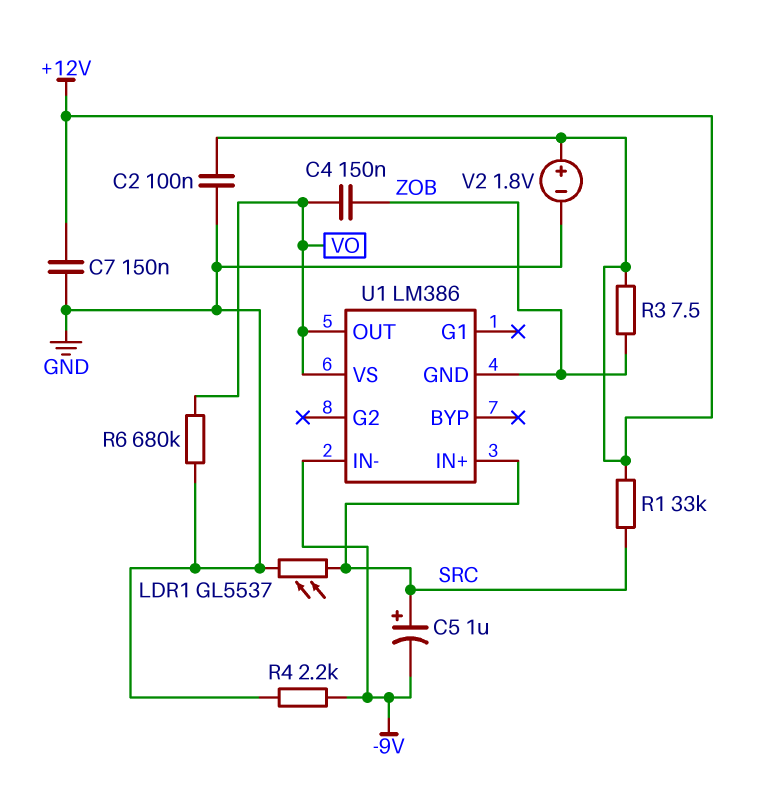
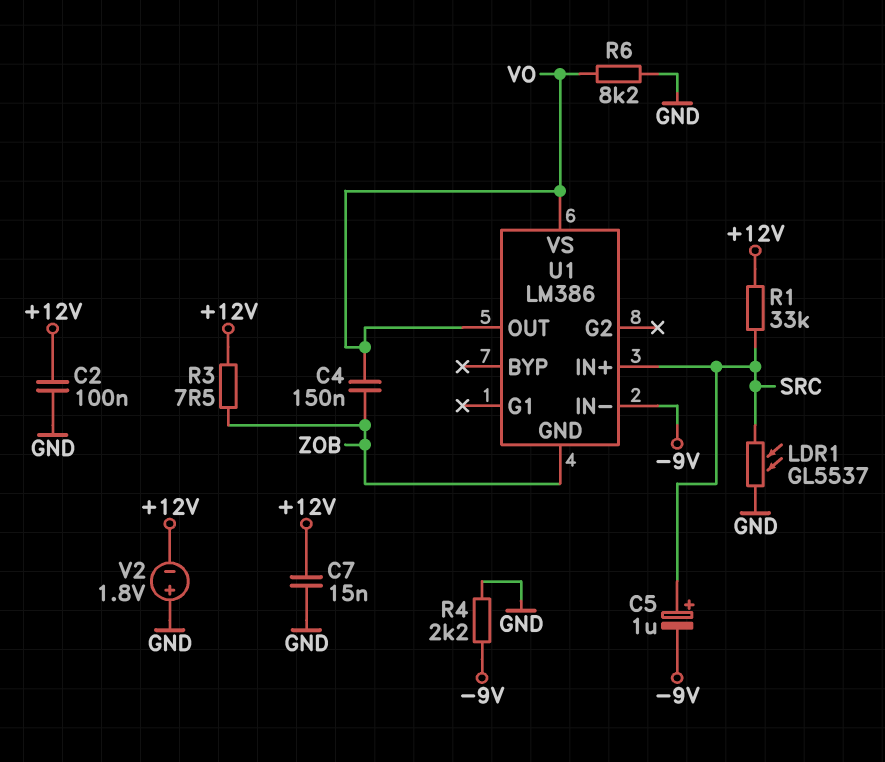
C7: 150nF (+12V, GND) -> 15nF (+12V, GND)
R6: 680k (GND, VO) -> 8.2k (GND, VO)
V2: 1.8V (plus +12V, minus GND) -> 1.8V (plus GND, minus +12V)

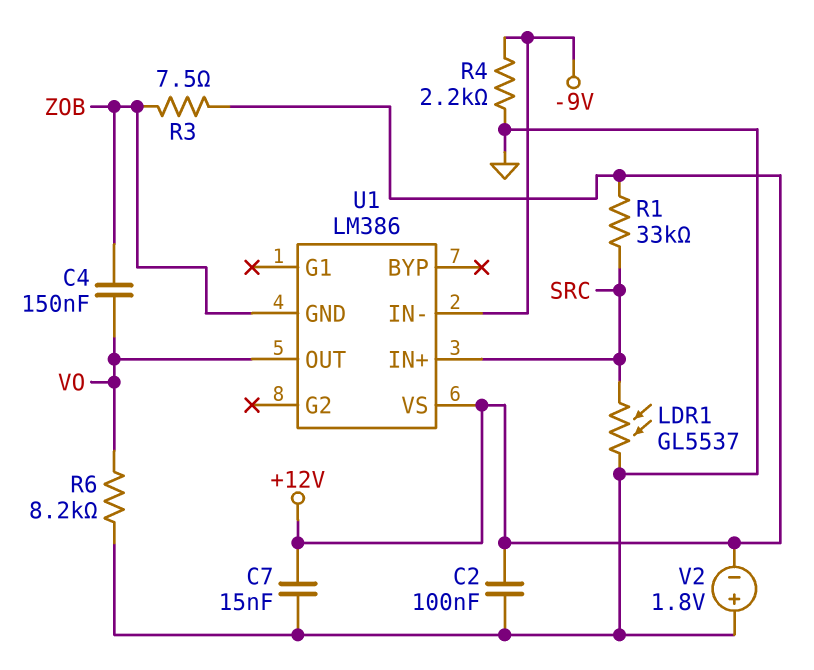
C5: 1uF (plus SRC, minus -9V) -> none
U1 pin VS: VO -> +12V

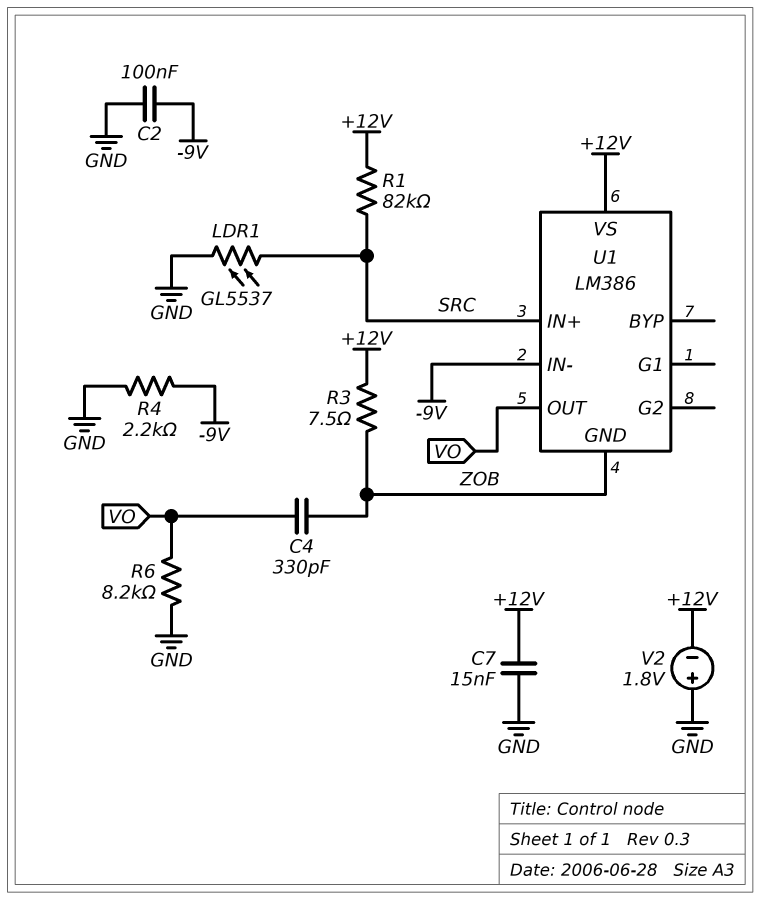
C2: 100nF (+12V, GND) -> 100nF (-9V, GND)
C4: 150nF (VO, ZOB) -> 330pF (VO, ZOB)
R1: 33k (+12V, SRC) -> 82k (+12V, SRC)

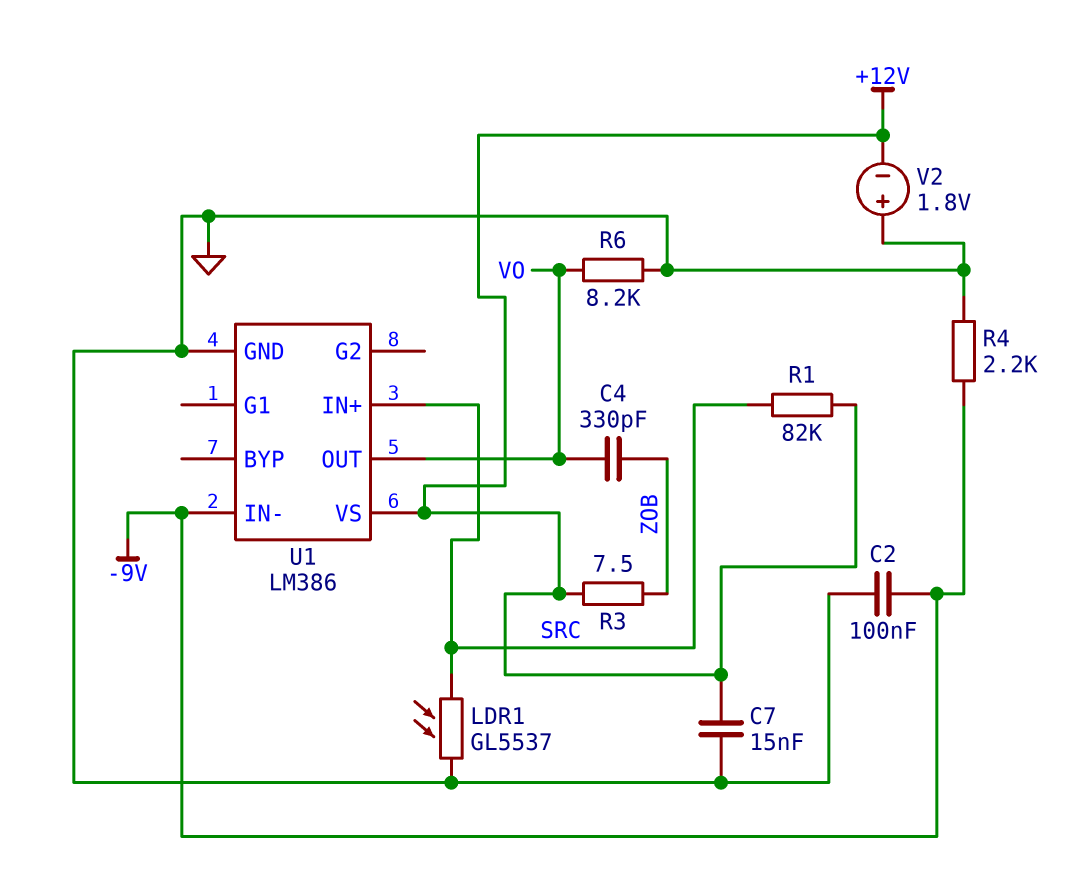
U1 pin GND: ZOB -> GND

